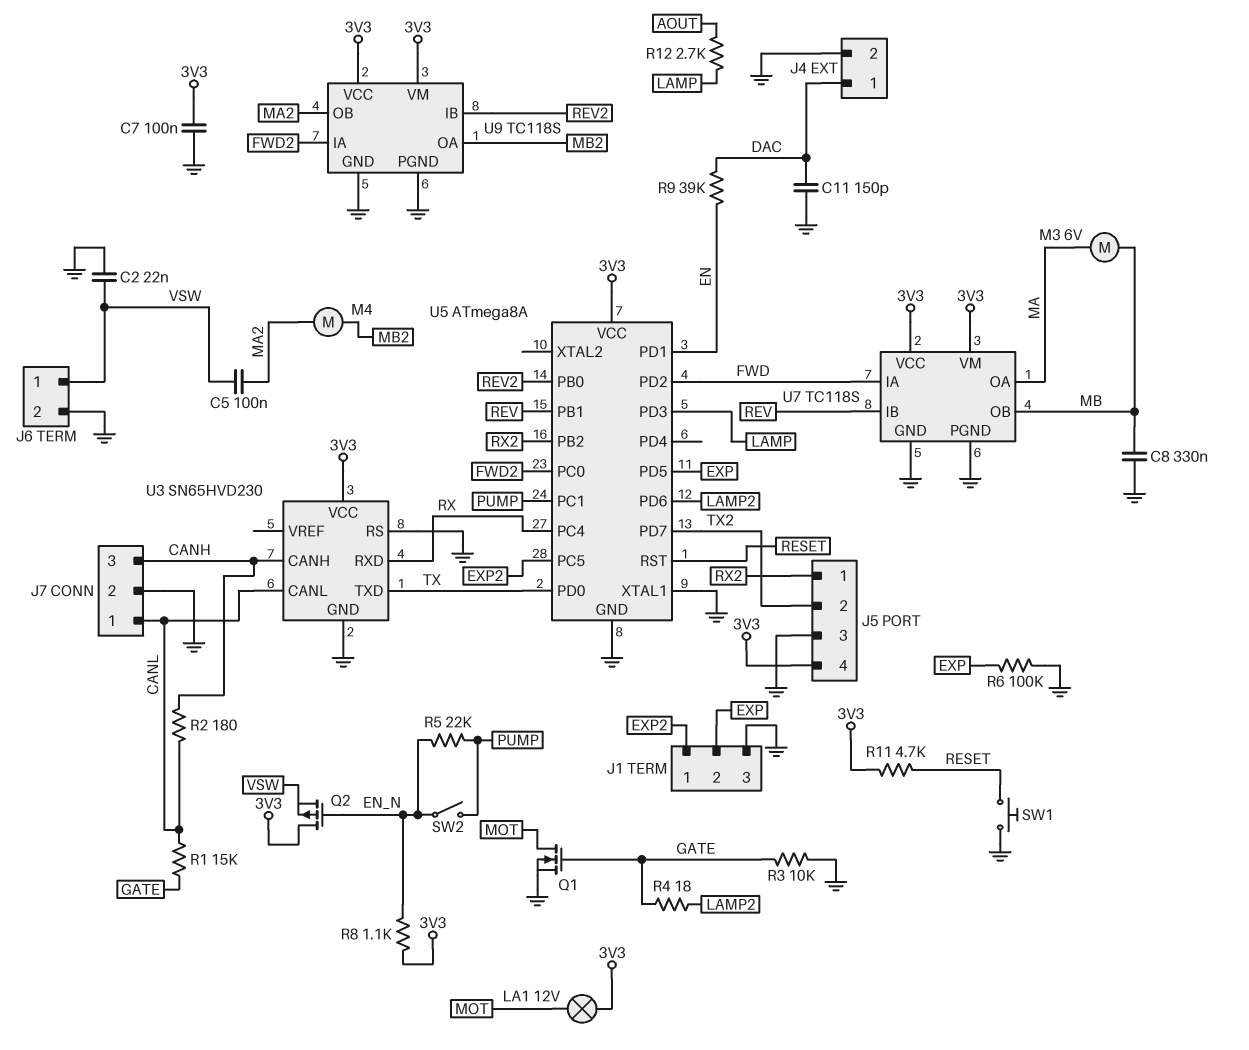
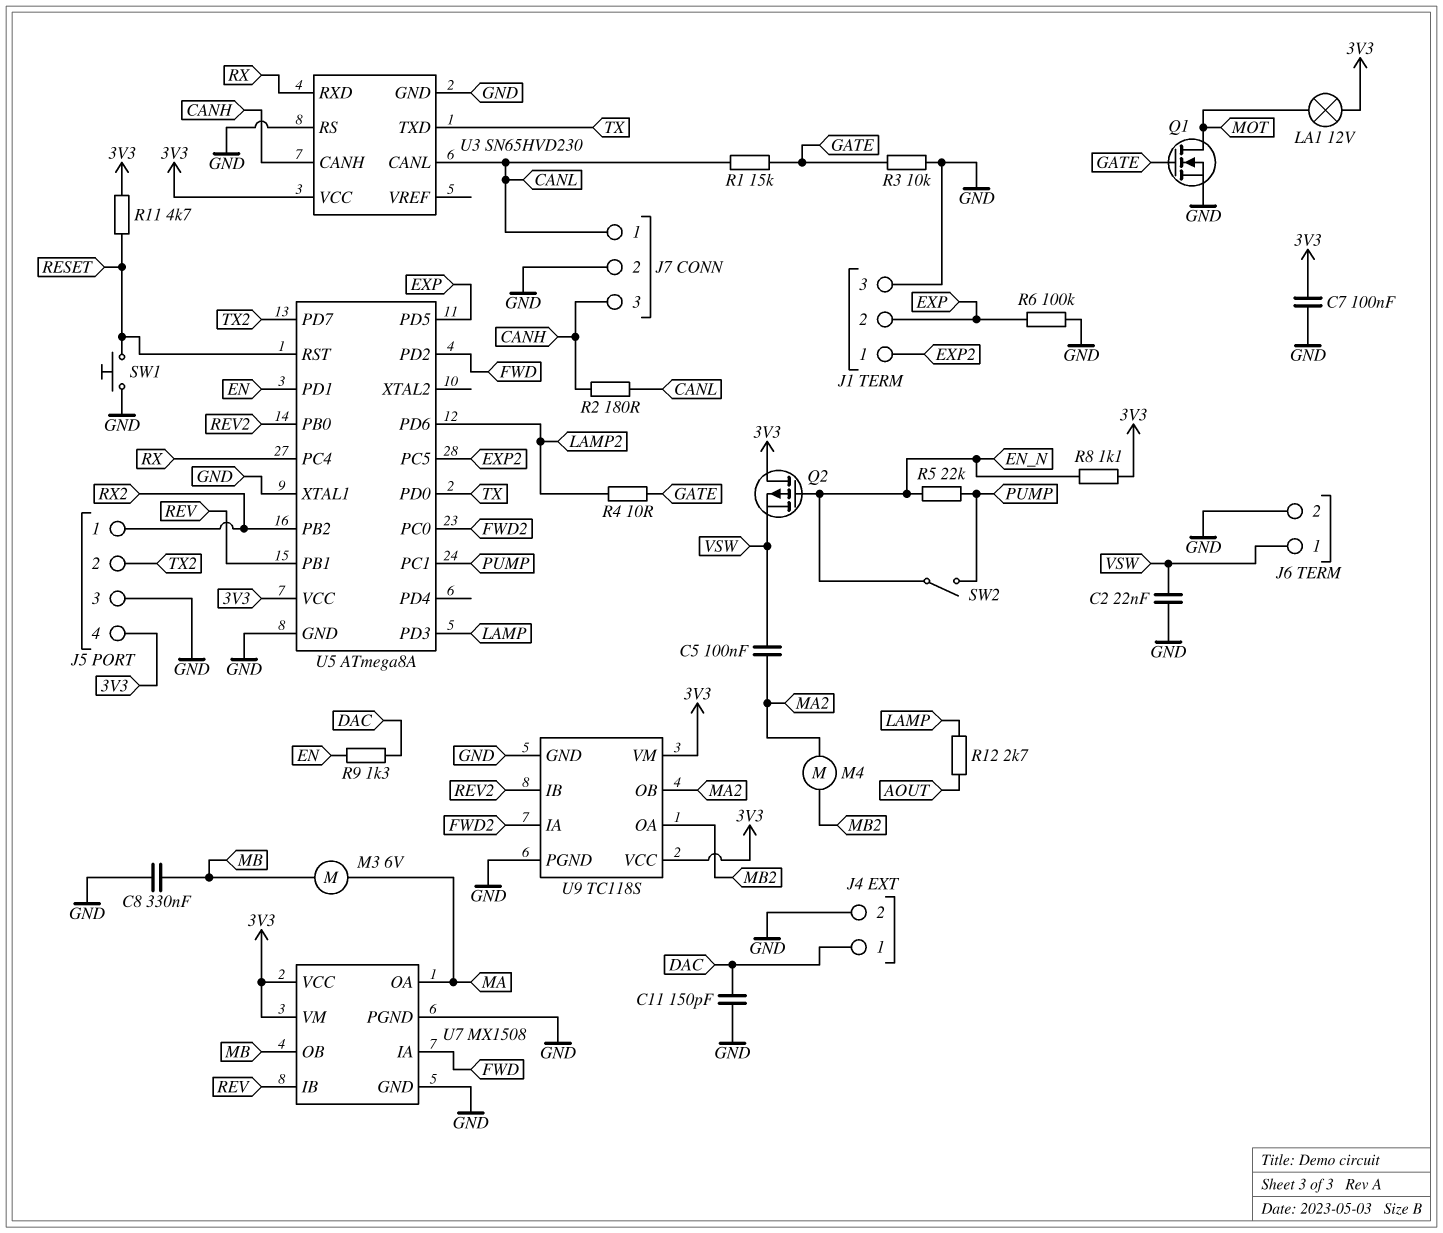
R4: 18 (GATE, LAMP2) -> 10 (GATE, LAMP2)
R9: 39k (DAC, EN) -> 1.3k (DAC, EN)
U7: TC118S -> MX1508

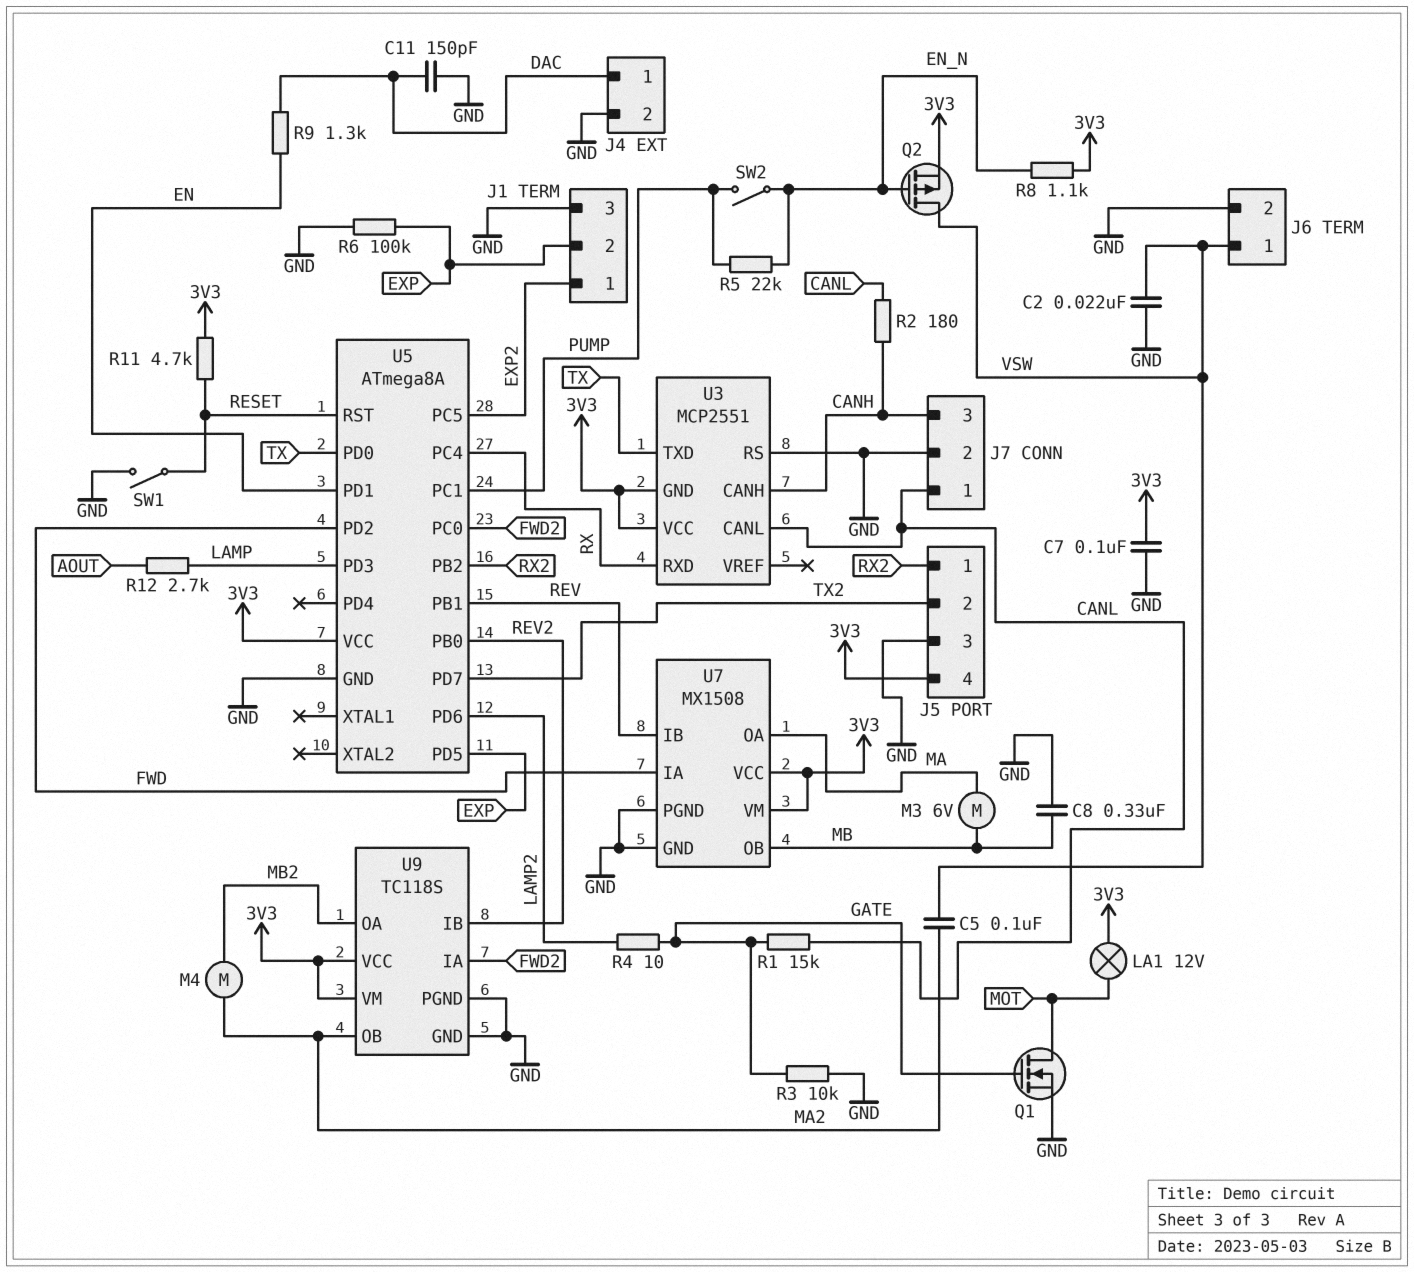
Q2: PMOS (G EN_N, D 3V3, S VSW) -> PMOS (G EN_N, D VSW, S 3V3)
SW1: button (GND, RESET) -> switch (GND, RESET)
U3: SN65HVD230 -> MCP2551
U3 pin GND: GND -> 3V3
U5 pin XTAL1: GND -> none

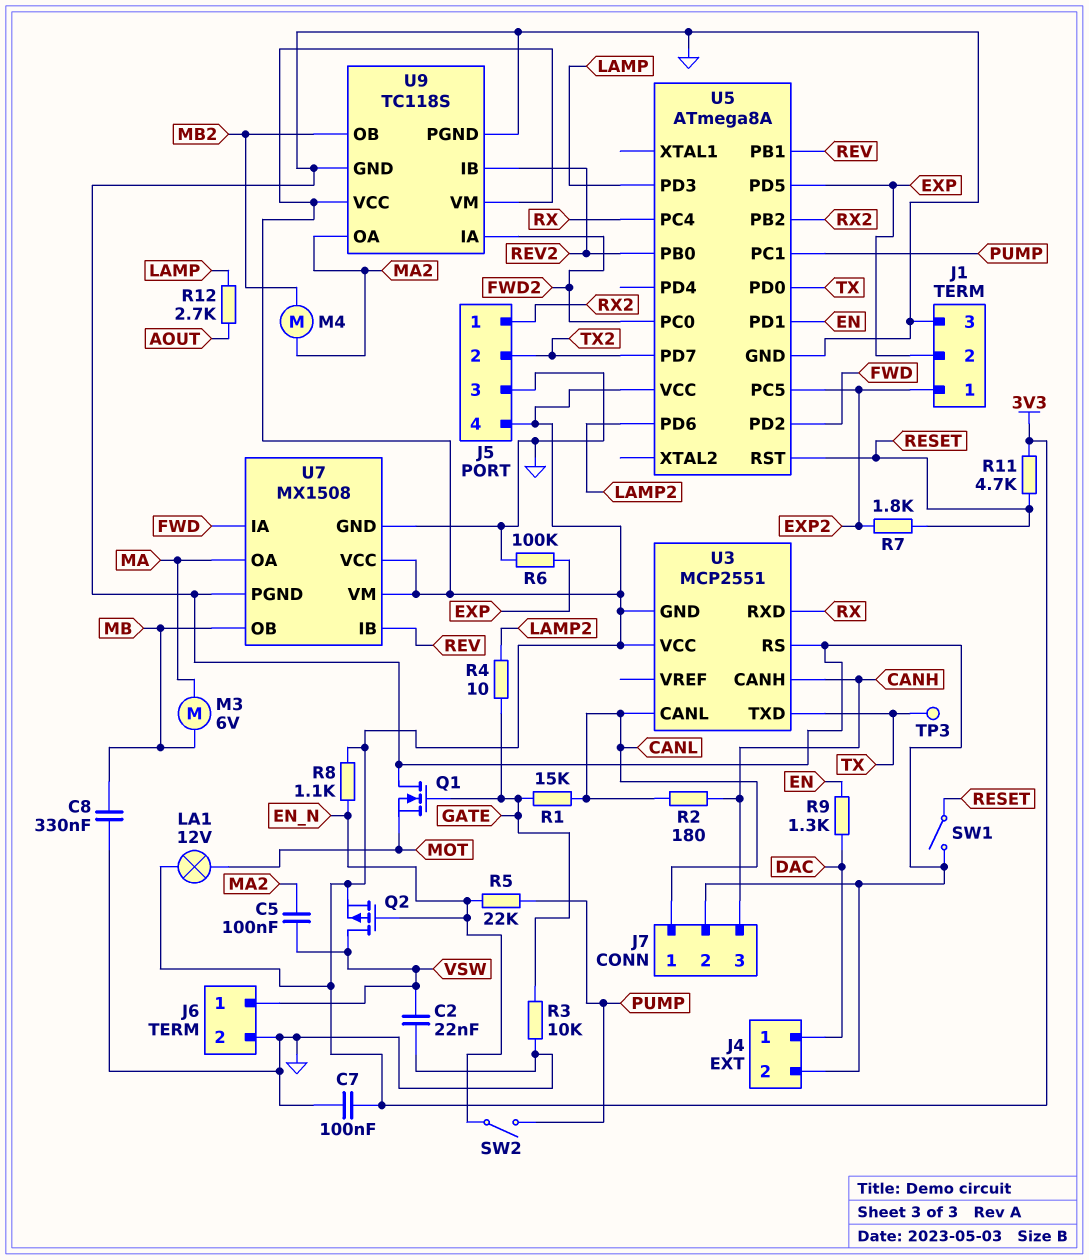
C11: 150pF (DAC, GND) -> none
Q1: NMOS (G GATE, D MOT, S GND) -> NMOS (G GATE, D GND, S MOT)
R7: none -> 1.8k (EXP2, RESET)
TP3: none -> test point (TX)
U9 pin OA: MB2 -> MA2
U9 pin OB: MA2 -> MB2

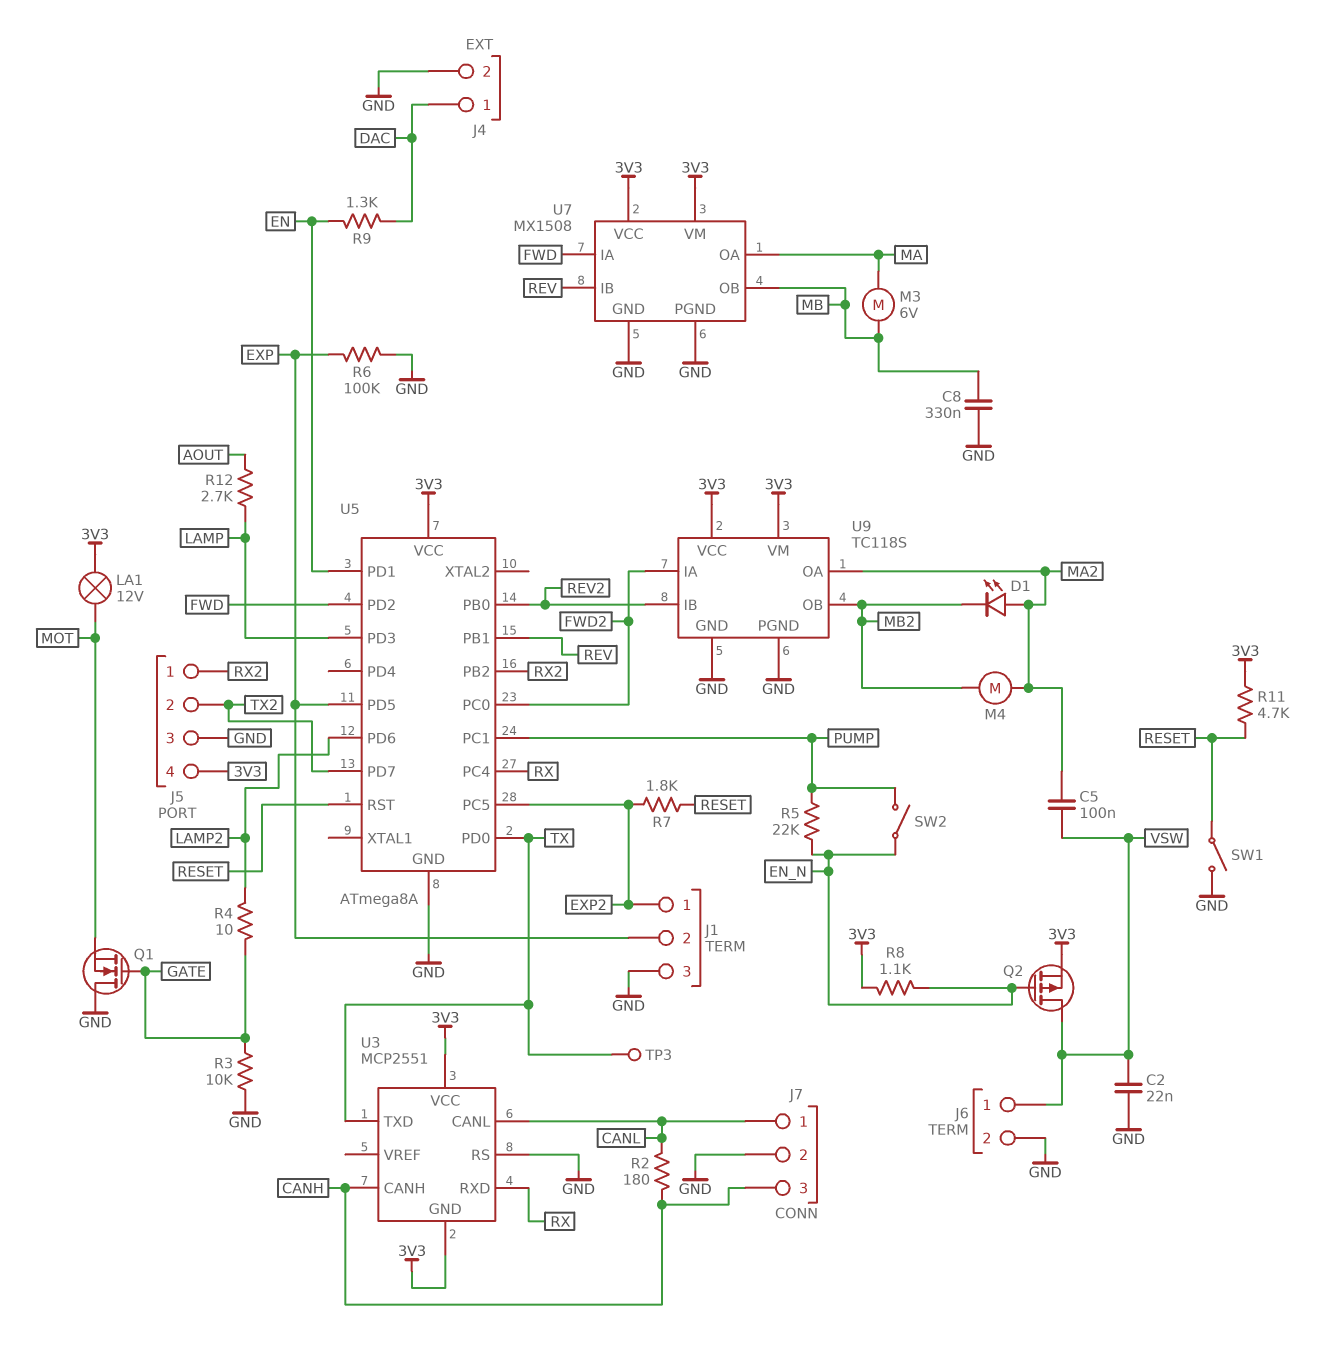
C7: 100nF (3V3, GND) -> none
D1: none -> LED (A MA2, K MB2)
R1: 15k (CANL, GATE) -> none

